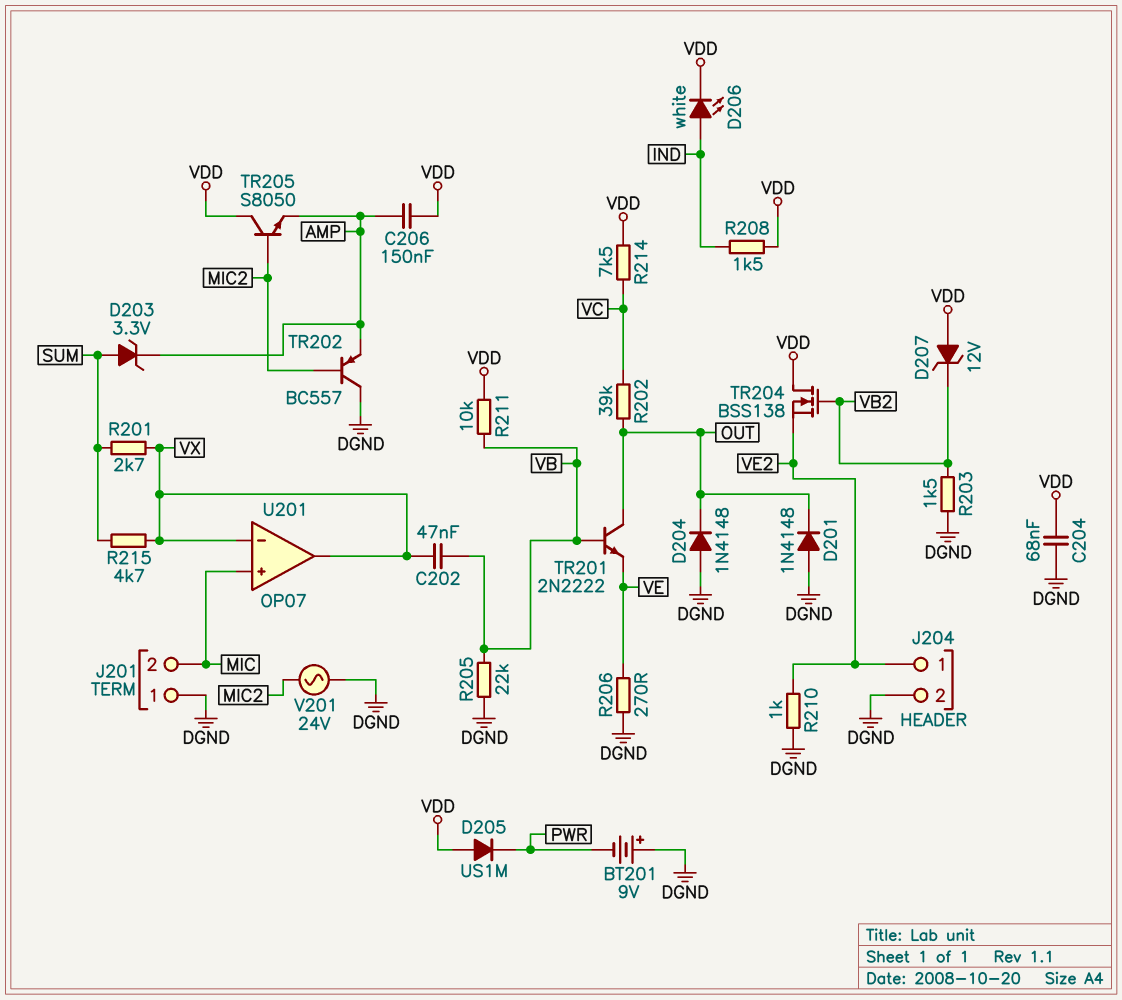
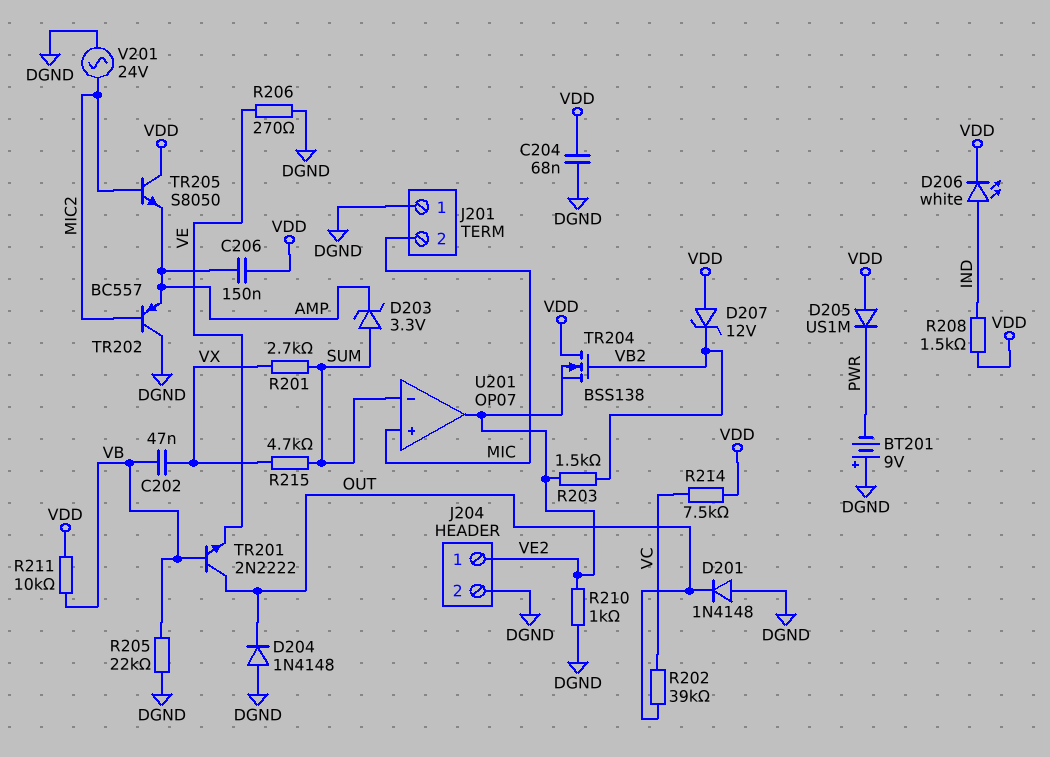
R203: 1.5k (DGND, VB2) -> 1.5k (VB2, VE2)
U201 pin in-: VX -> SUM
U201 pin out: VX -> VE2

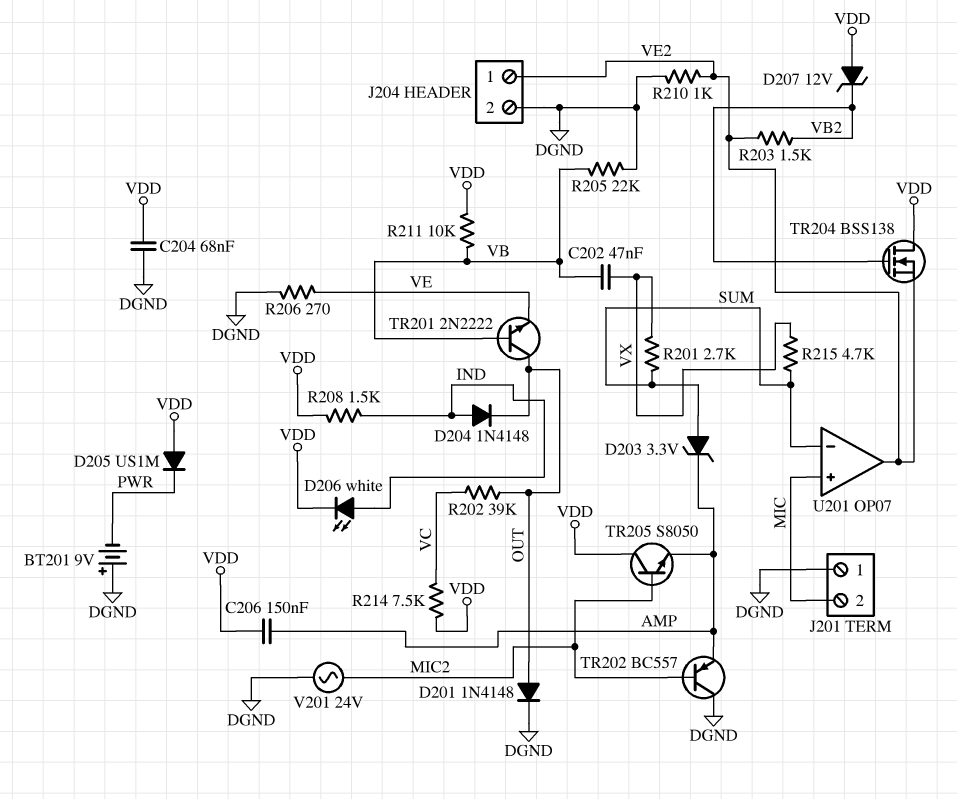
D201: diode 1N4148 (A DGND, K OUT) -> diode 1N4148 (A OUT, K DGND)
D204: diode 1N4148 (A DGND, K OUT) -> diode 1N4148 (A IND, K OUT)

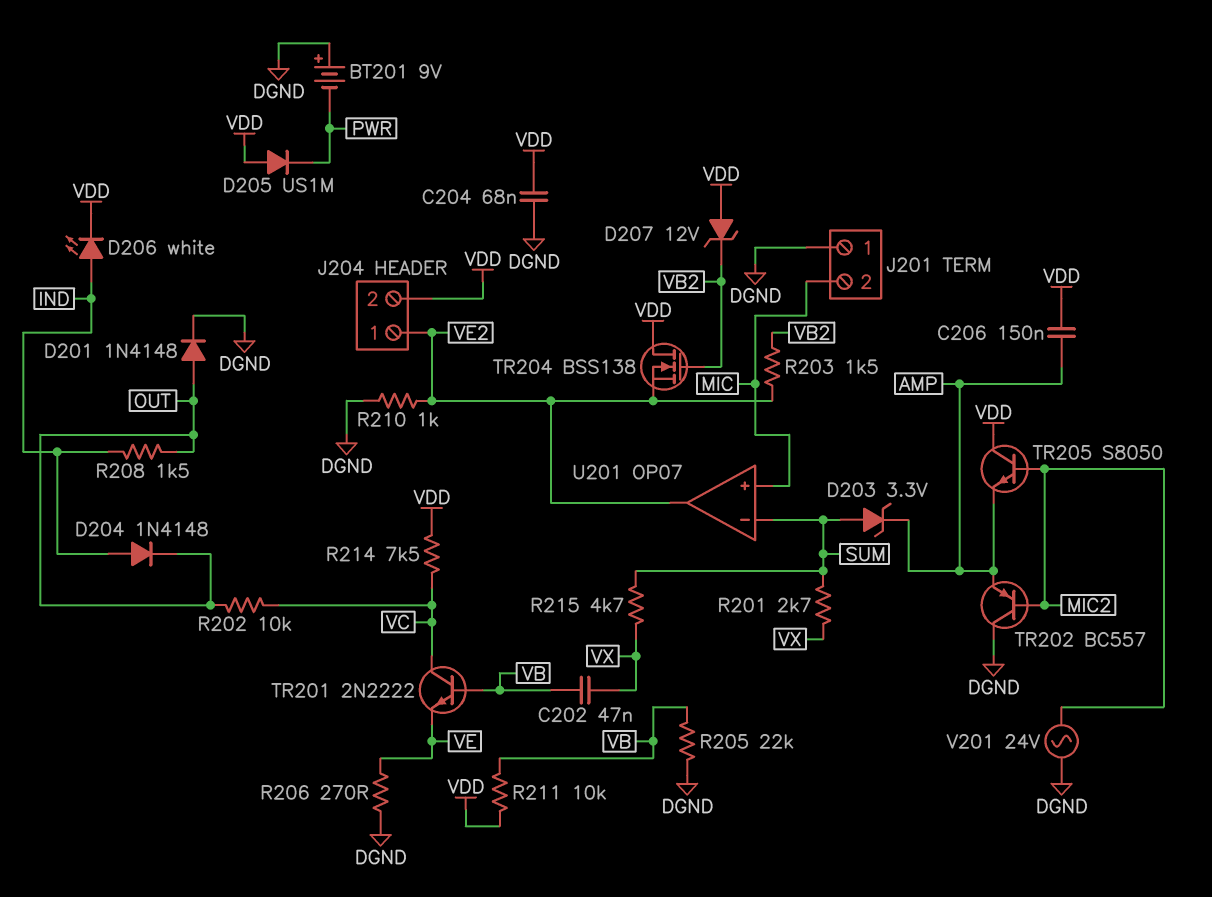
J204 pin 2: DGND -> VDD
R202: 39k (OUT, VC) -> 10k (OUT, VC)
R208: 1.5k (IND, VDD) -> 1.5k (IND, OUT)
TR201: NPN 2N2222 (B VB, C OUT, E VE) -> NPN 2N2222 (B VB, C VC, E VE)

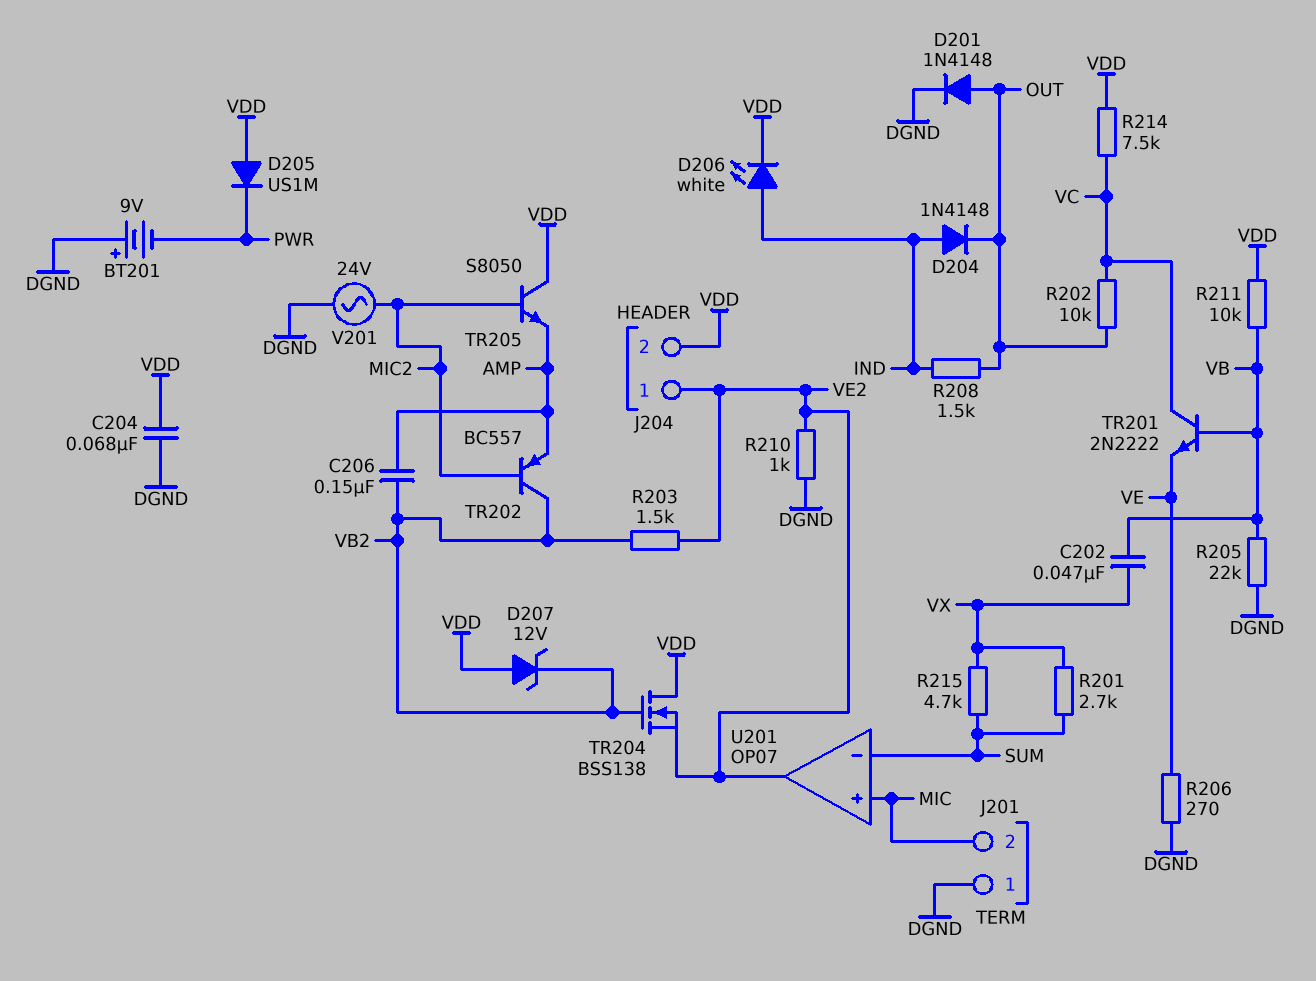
C206: 150nF (AMP, VDD) -> 150nF (AMP, VB2)
D203: zener 3.3V (A SUM, K AMP) -> none
TR202: PNP BC557 (B MIC2, C DGND, E AMP) -> PNP BC557 (B MIC2, C VB2, E AMP)

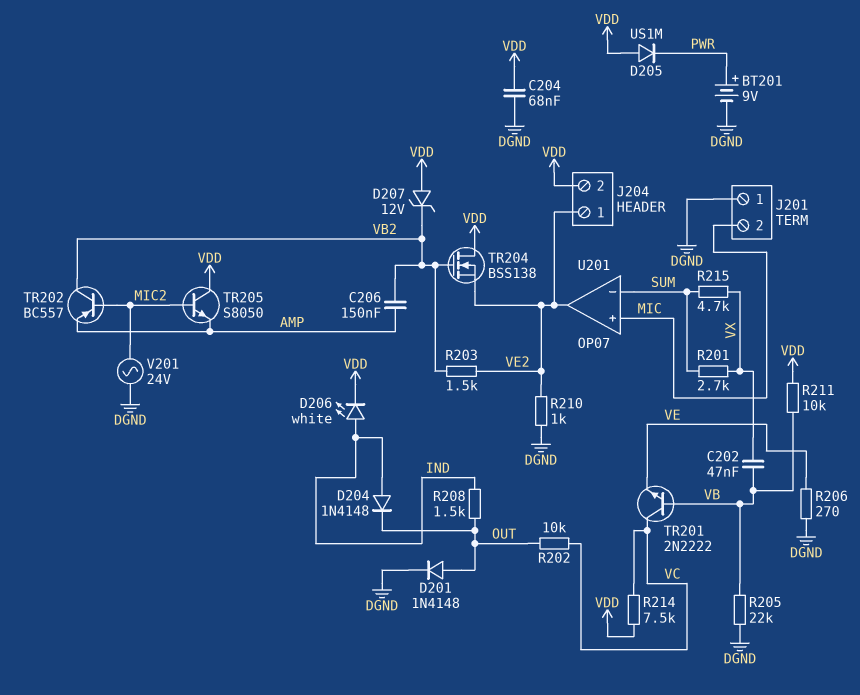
BT201: 9V (plus DGND, minus PWR) -> 9V (plus PWR, minus DGND)

